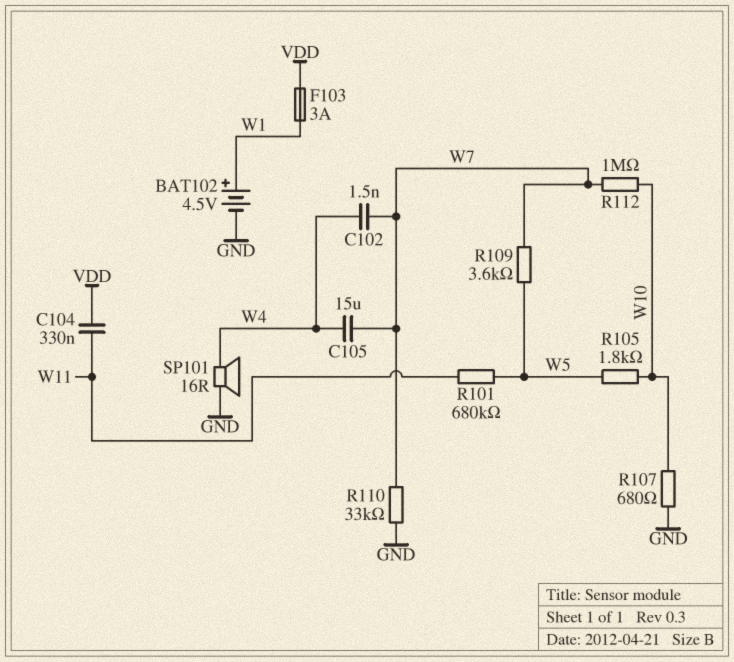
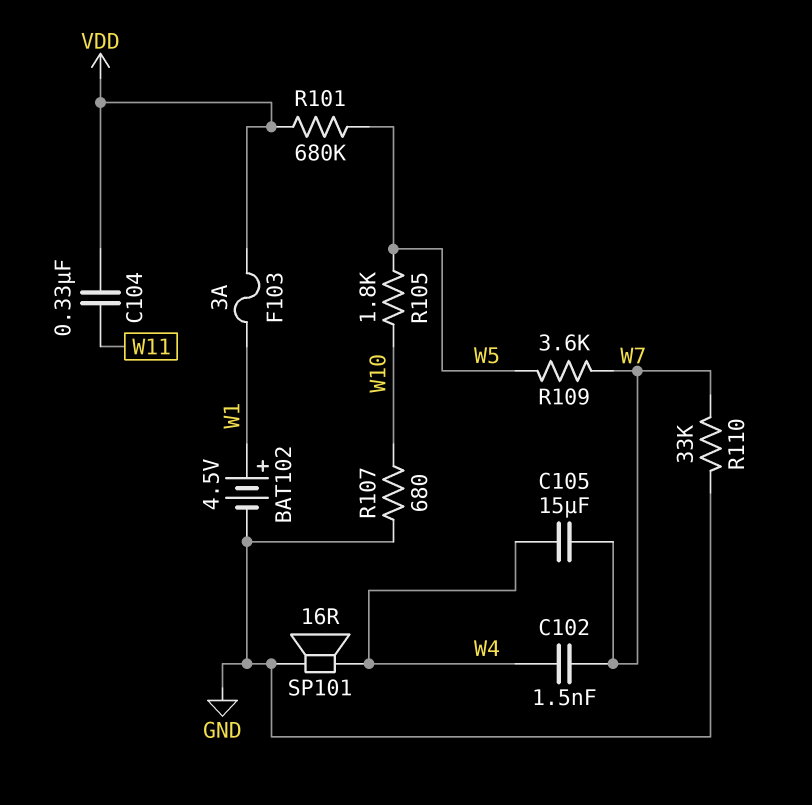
R101: 680k (W5, W11) -> 680k (VDD, W5)
R112: 1M (W7, W10) -> none

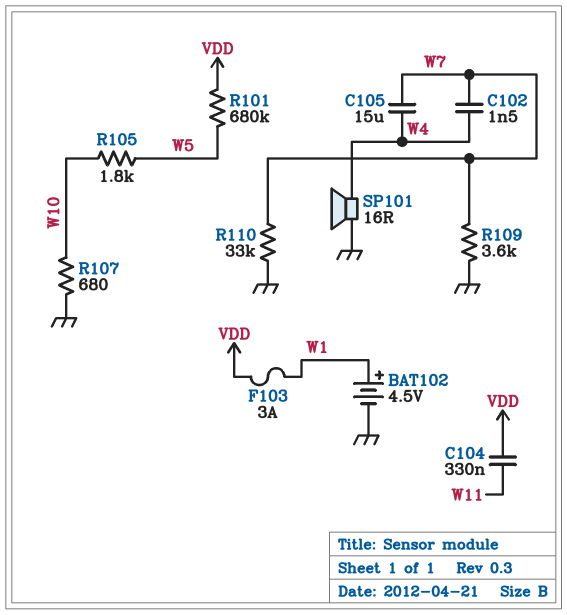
R109: 3.6k (W5, W7) -> 3.6k (GND, W7)

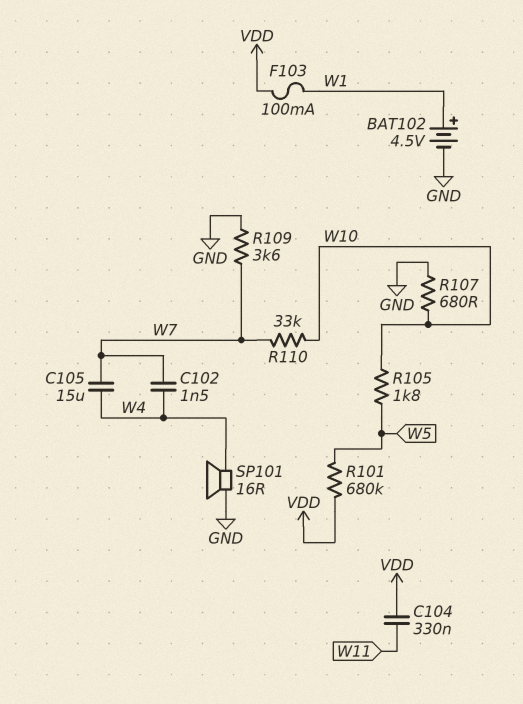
F103: 3A (VDD, W1) -> 100mA (VDD, W1)
R110: 33k (GND, W7) -> 33k (W7, W10)

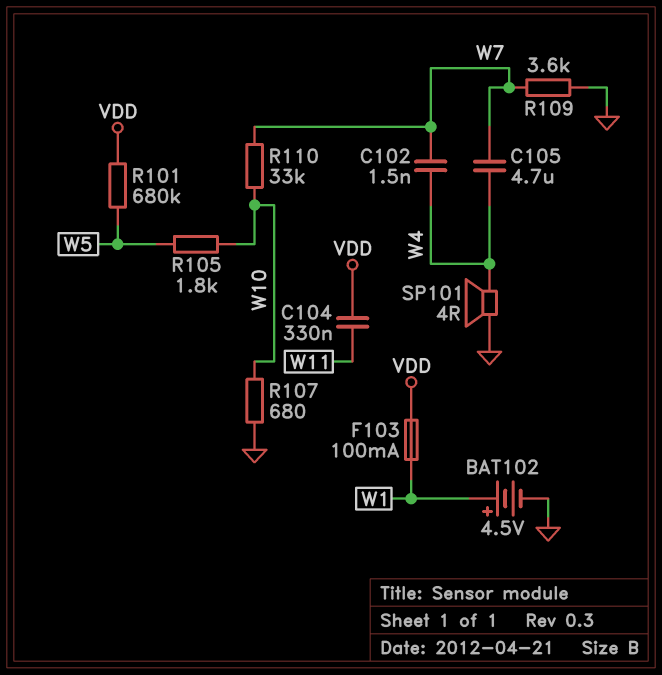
C105: 15uF (W4, W7) -> 4.7uF (W4, W7)
SP101: speaker 16R (GND, W4) -> speaker 4R (GND, W4)

